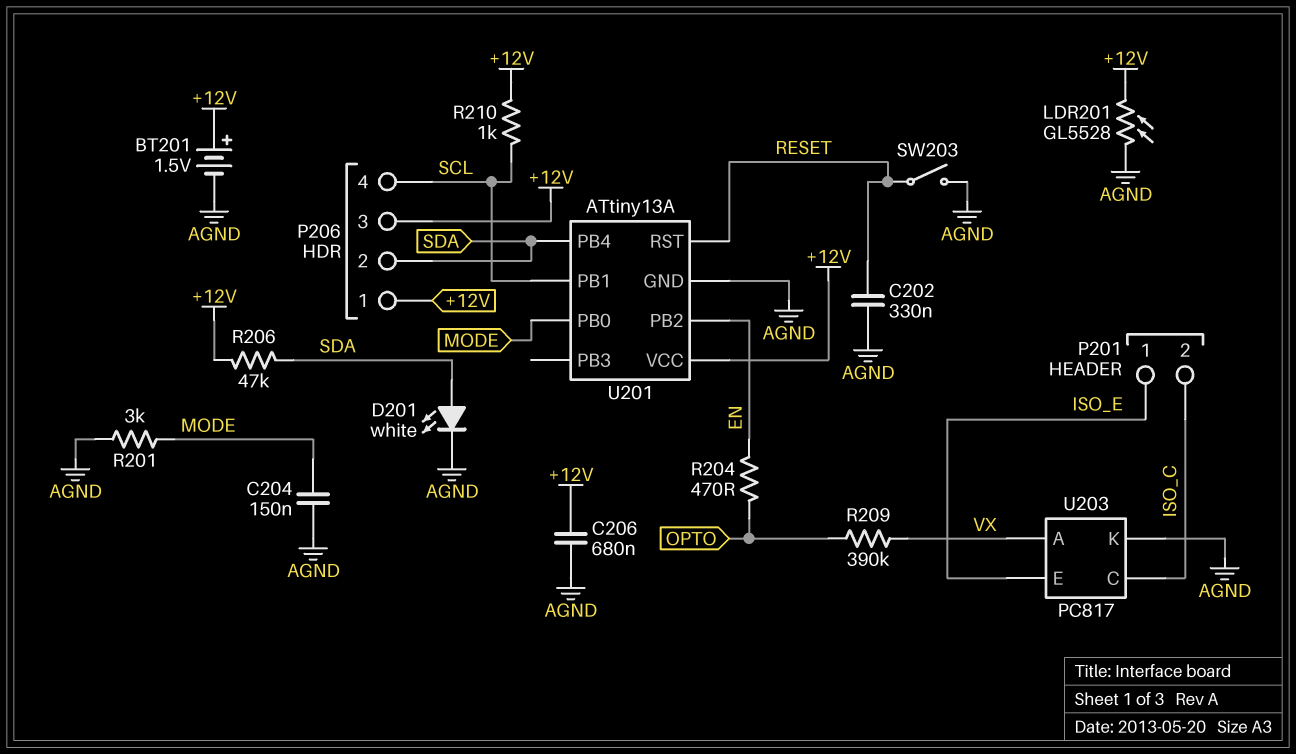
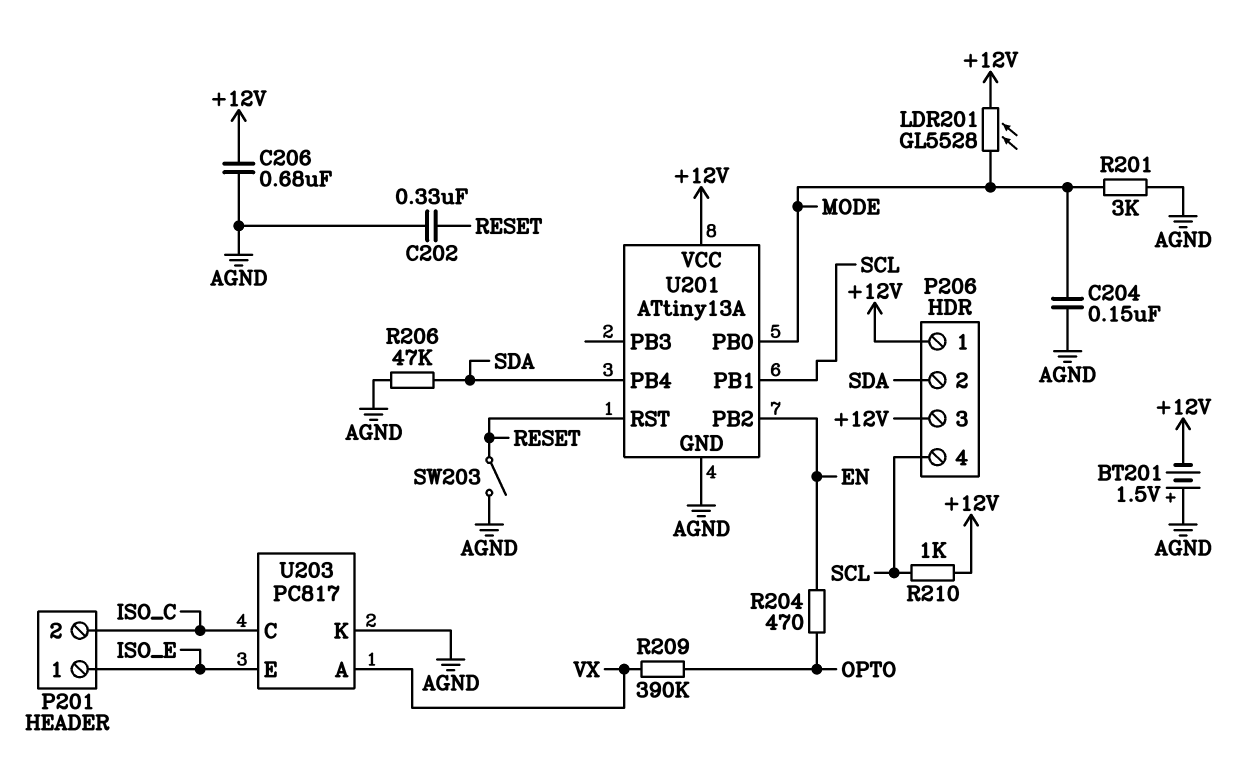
BT201: 1.5V (plus +12V, minus AGND) -> 1.5V (plus AGND, minus +12V)
D201: LED white (A SDA, K AGND) -> none
LDR201: GL5528 (+12V, AGND) -> GL5528 (+12V, MODE)
R206: 47k (+12V, SDA) -> 47k (AGND, SDA)

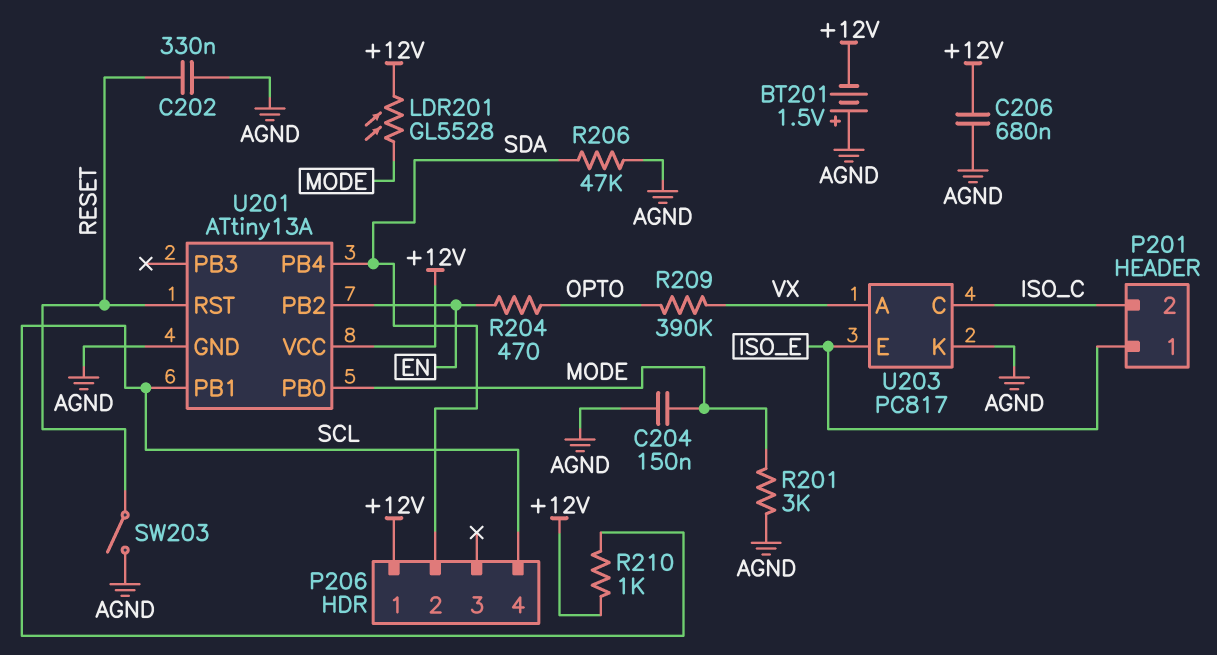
P206 pin 3: +12V -> none

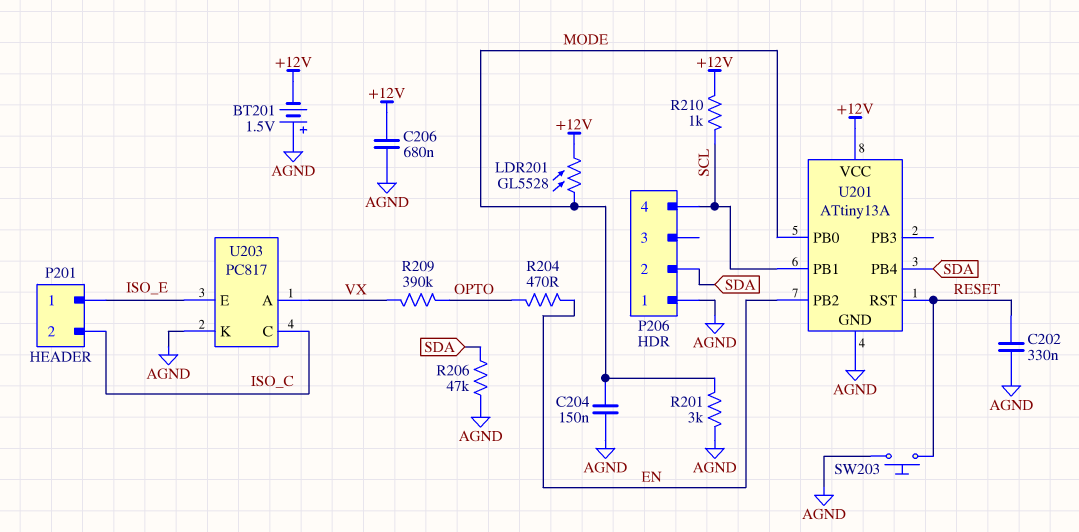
P206 pin 1: +12V -> AGND
SW203: switch (AGND, RESET) -> button (AGND, RESET)

